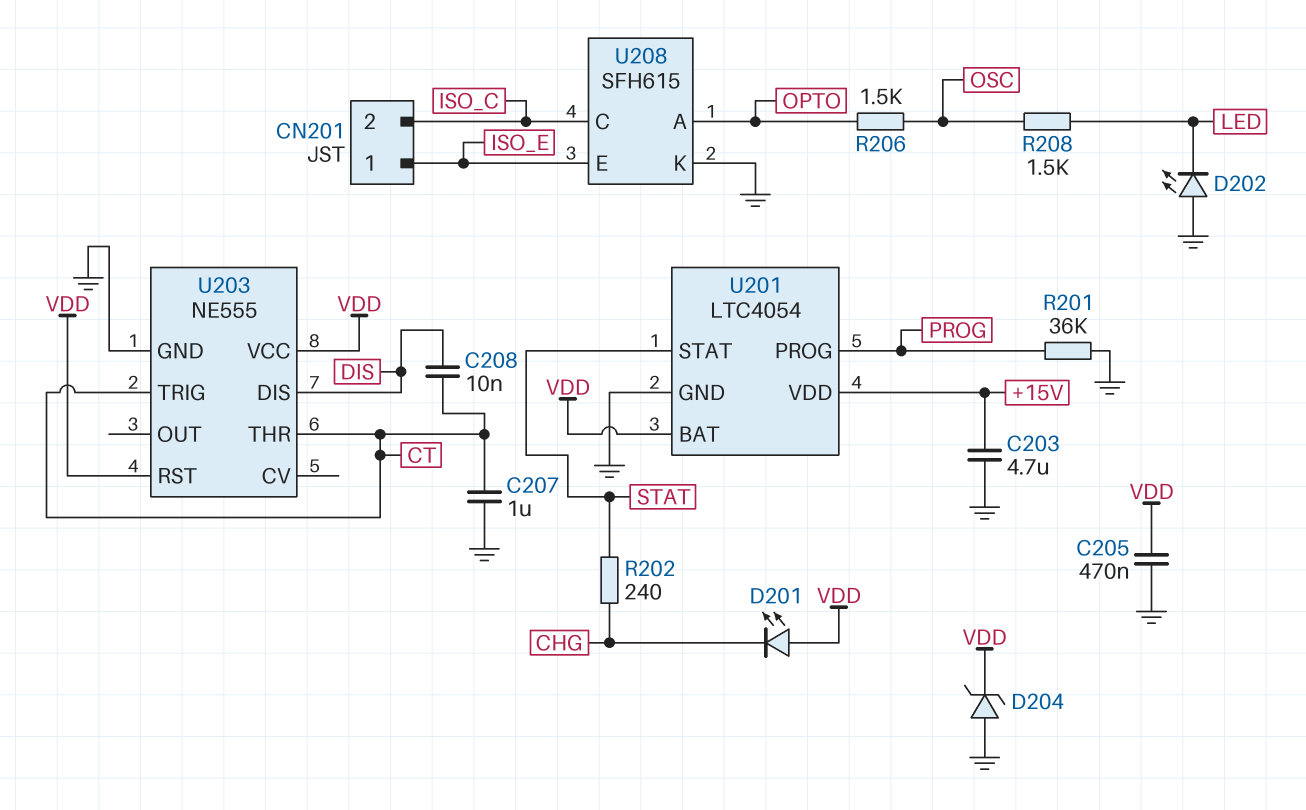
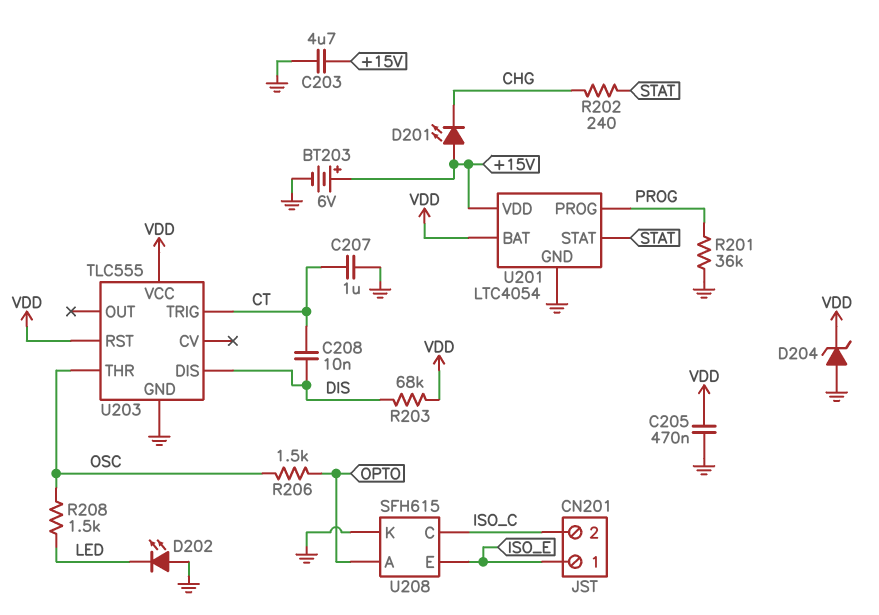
BT203: none -> 6V (plus +15V, minus GND)
D201: LED (A VDD, K CHG) -> LED (A +15V, K CHG)
R203: none -> 68k (DIS, VDD)
U203: NE555 -> TLC555
U203 pin THR: CT -> OSC

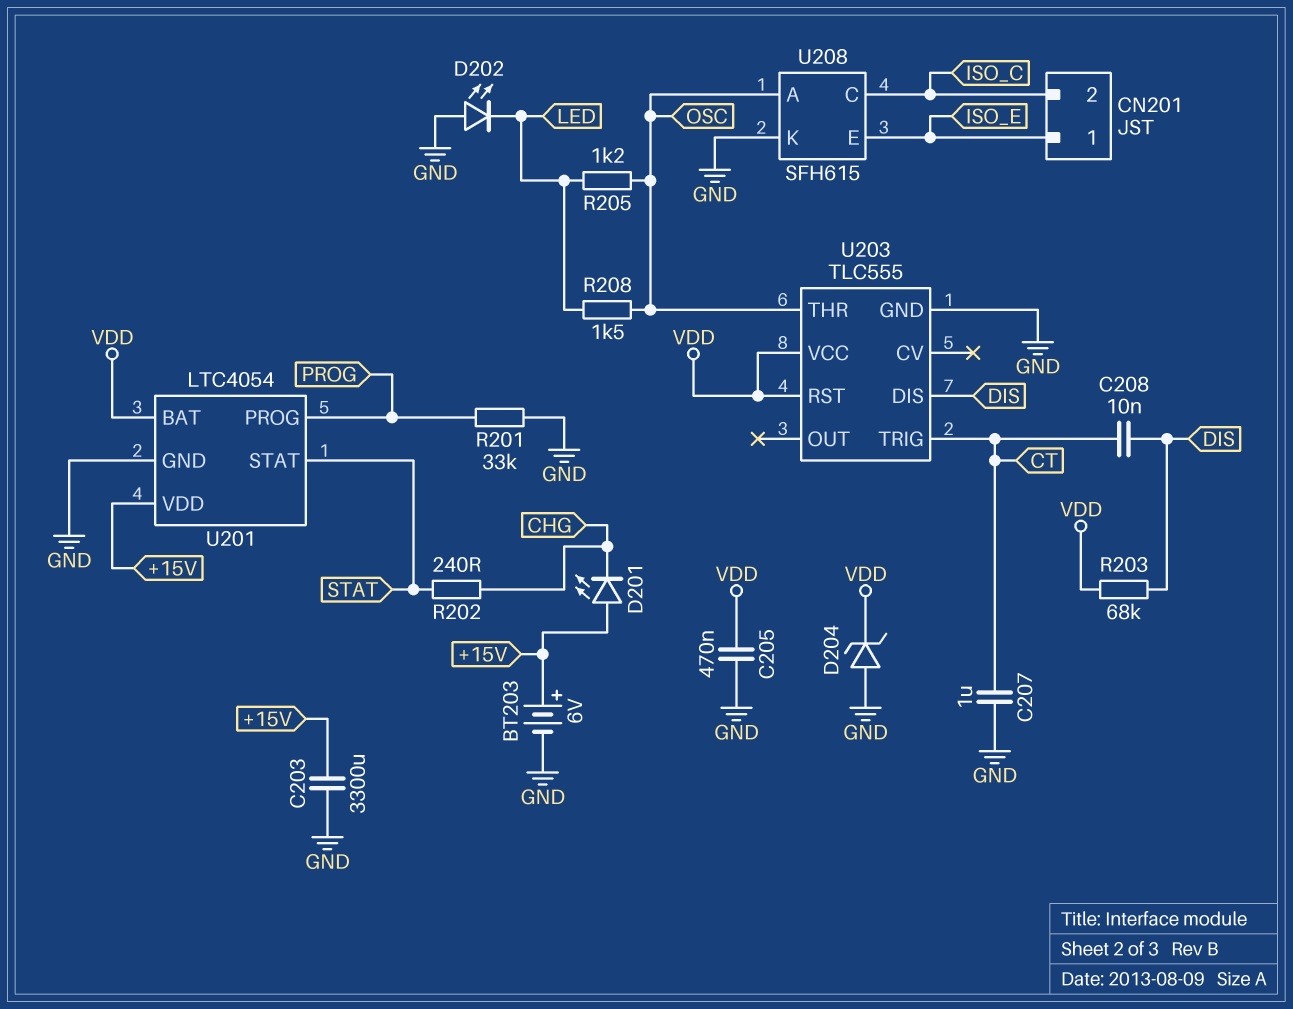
C203: 4.7uF (+15V, GND) -> 3300uF (+15V, GND)
R201: 36k (GND, PROG) -> 33k (GND, PROG)
R205: none -> 1.2k (LED, OSC)
R206: 1.5k (OPTO, OSC) -> none
U208 pin A: OPTO -> OSC

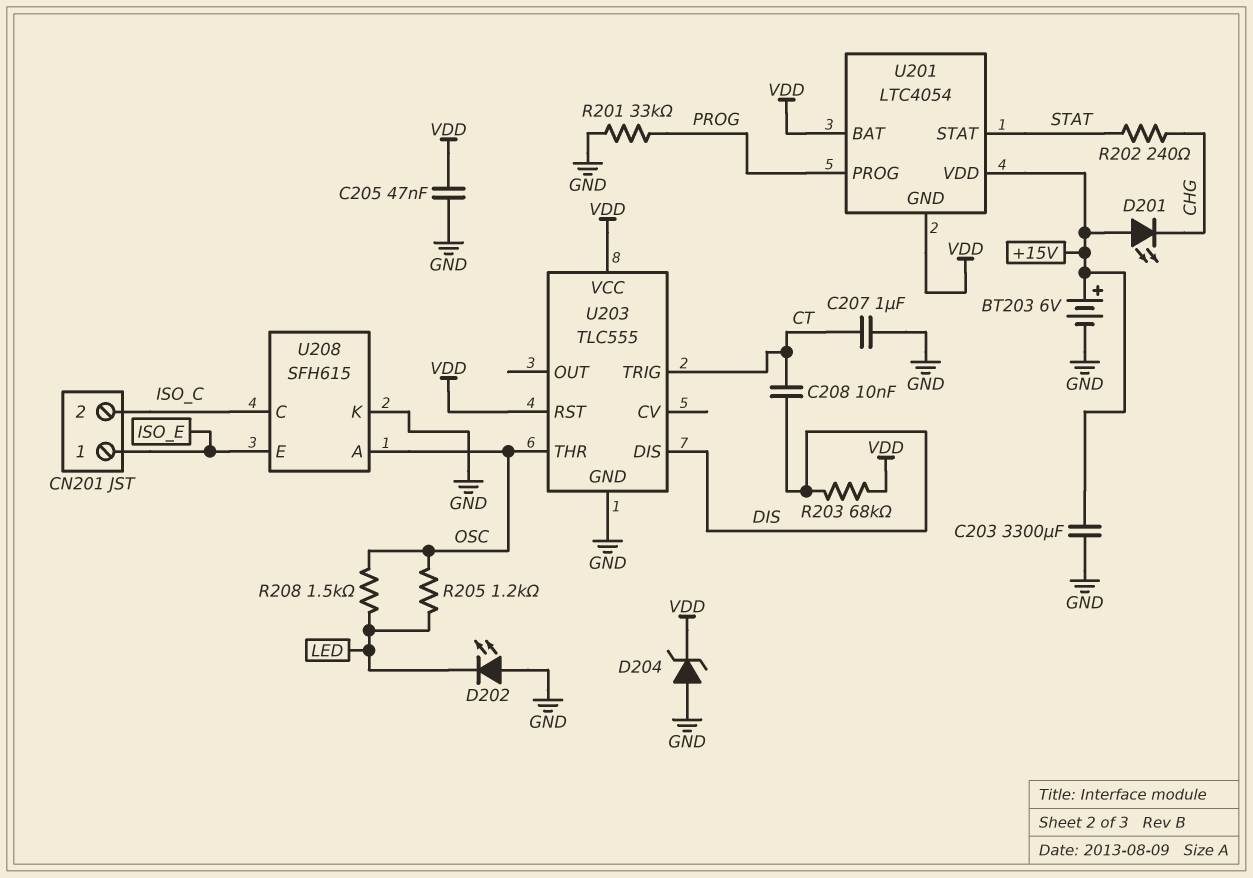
C205: 470nF (GND, VDD) -> 47nF (GND, VDD)
U201 pin GND: GND -> VDD

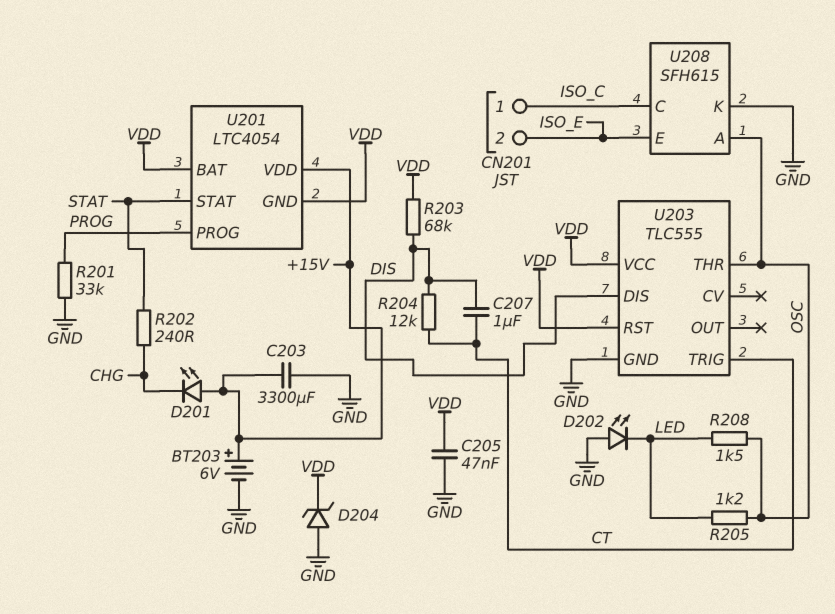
C207: 1uF (CT, GND) -> 1uF (CT, DIS)
C208: 10nF (CT, DIS) -> none
CN201 pin 1: ISO_E -> ISO_C
CN201 pin 2: ISO_C -> ISO_E
R204: none -> 12k (CT, DIS)

